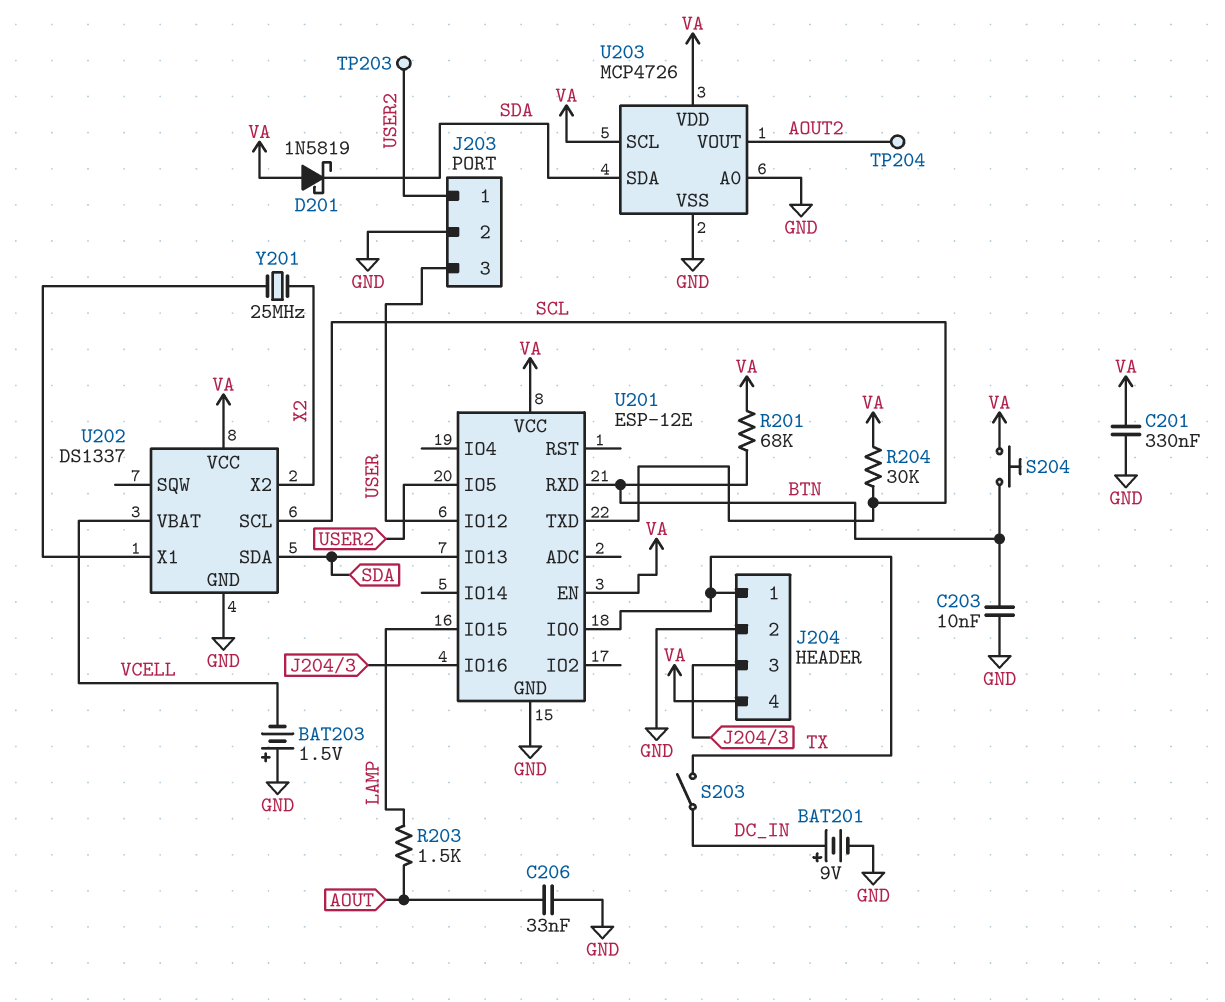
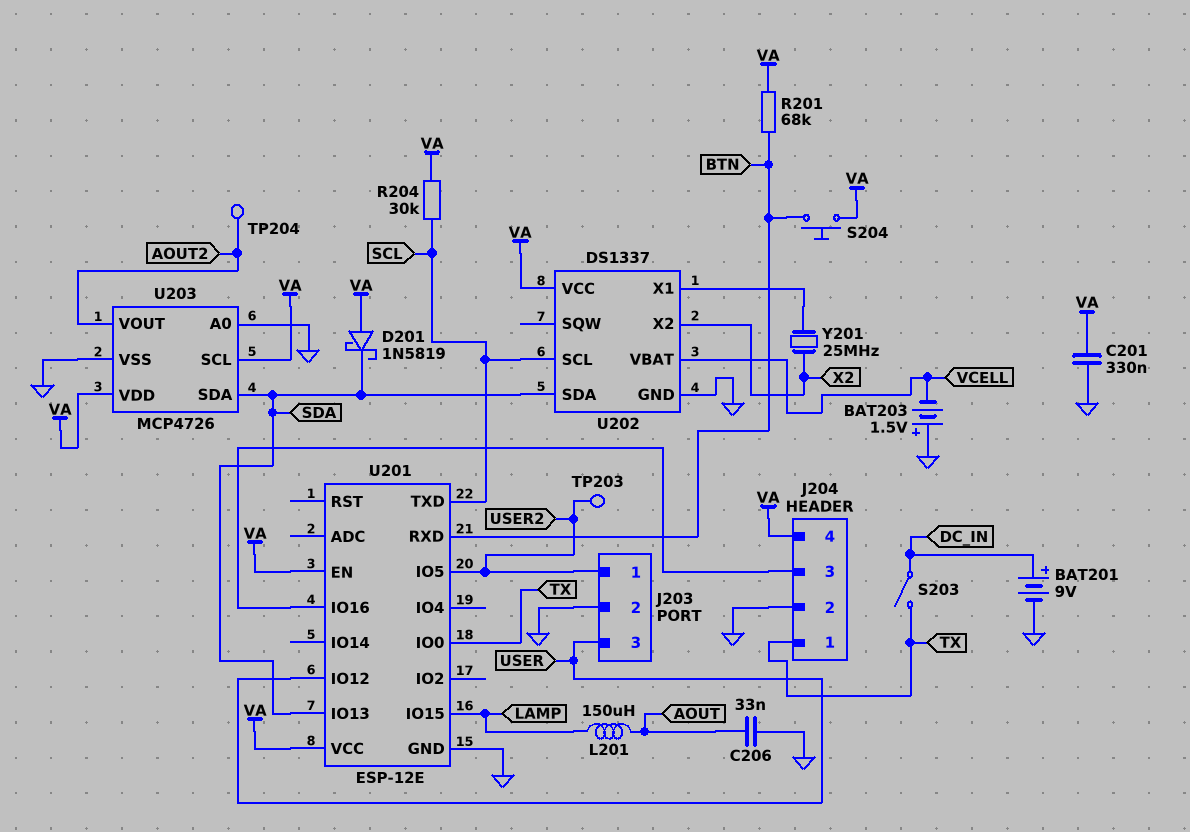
C203: 10nF (BTN, GND) -> none
L201: none -> 150uH (AOUT, LAMP)
R203: 1.5k (AOUT, LAMP) -> none

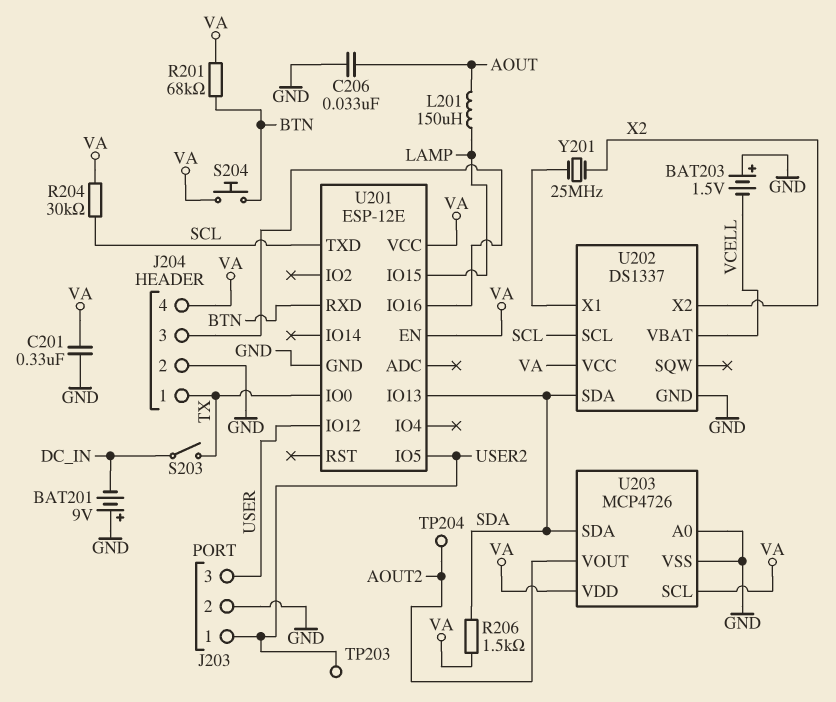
BAT201: 9V (plus DC_IN, minus GND) -> 9V (plus GND, minus DC_IN)
D201: schottky 1N5819 (A VA, K SDA) -> none
R206: none -> 1.5k (SDA, VA)

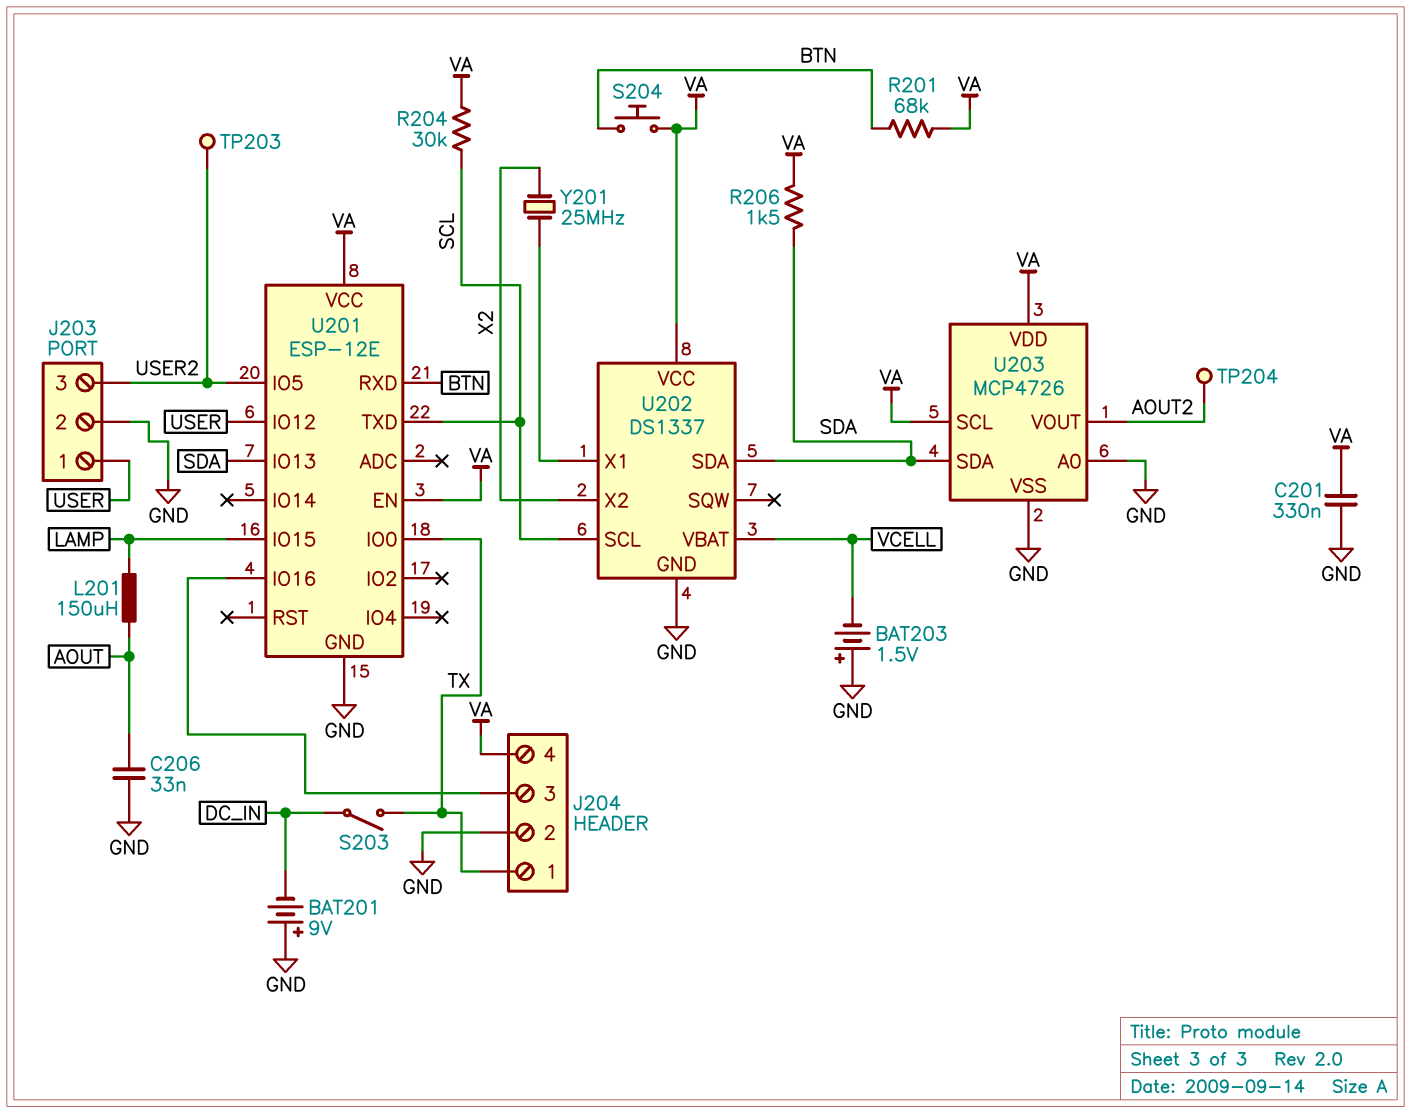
J203 pin 1: USER2 -> USER
J203 pin 3: USER -> USER2

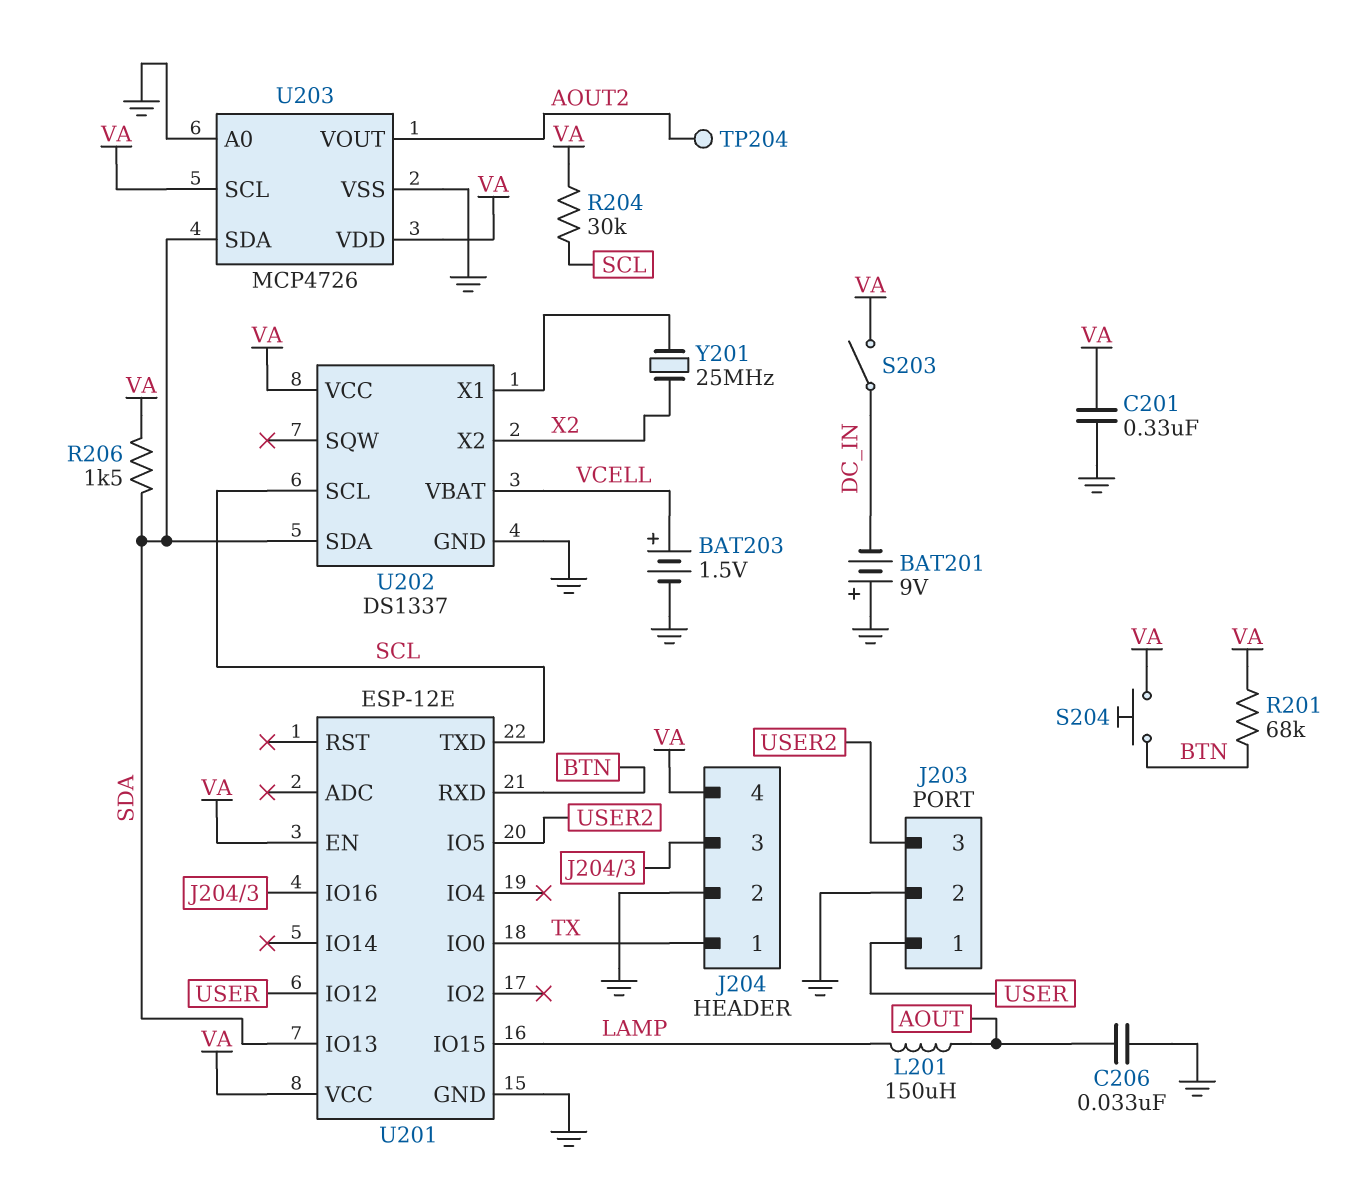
BAT203: 1.5V (plus GND, minus VCELL) -> 1.5V (plus VCELL, minus GND)
S203: switch (DC_IN, TX) -> switch (DC_IN, VA)
TP203: test point (USER2) -> none

